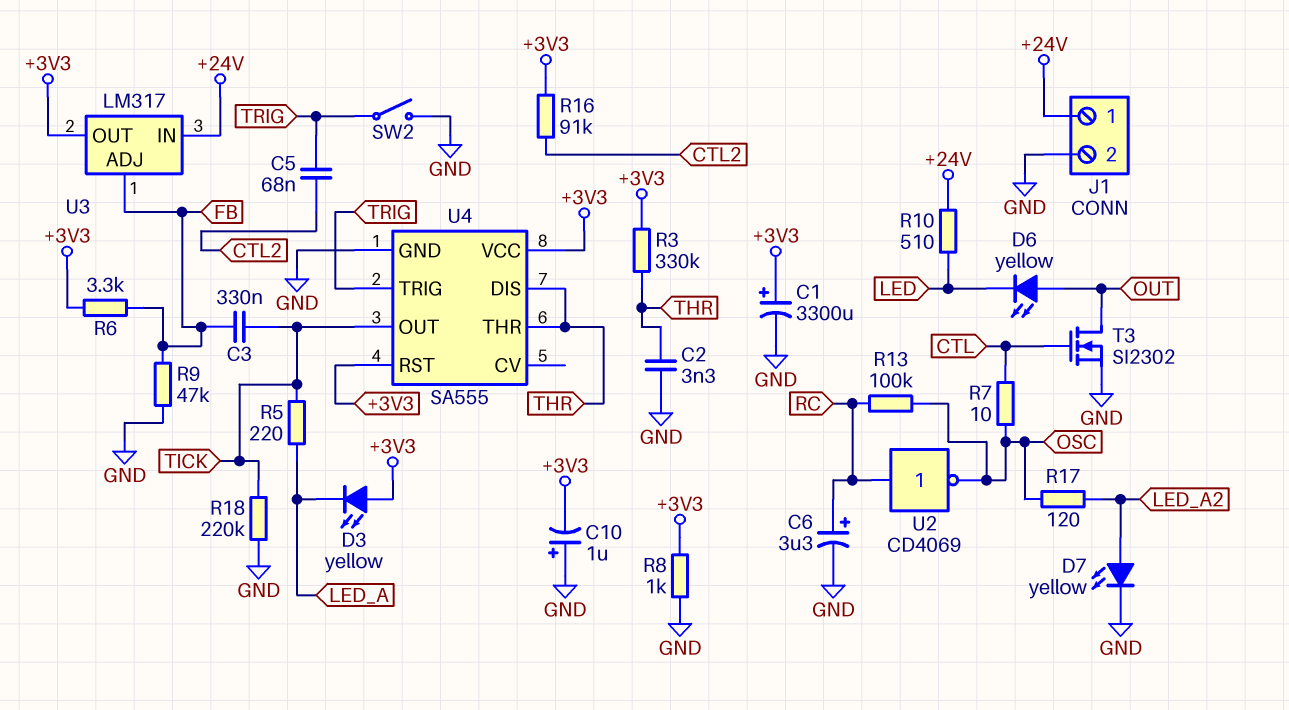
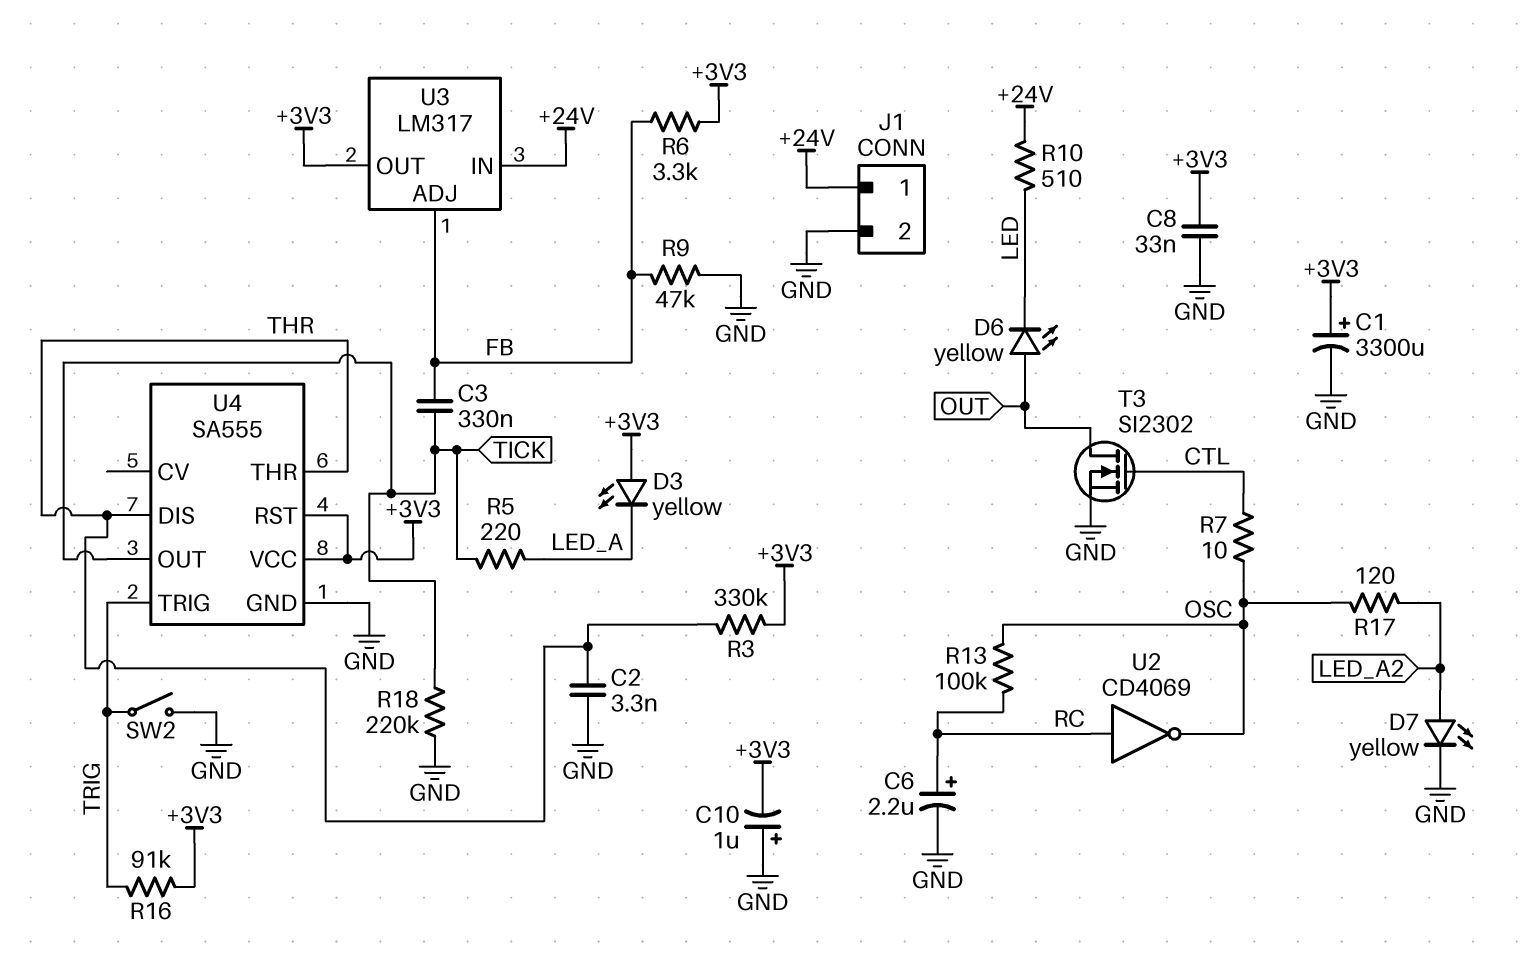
C5: 68nF (CTL2, TRIG) -> none
C6: 3.3uF (plus RC, minus GND) -> 2.2uF (plus RC, minus GND)
C8: none -> 33nF (+3V3, GND)
R8: 1k (+3V3, GND) -> none
R16: 91k (+3V3, CTL2) -> 91k (+3V3, TRIG)

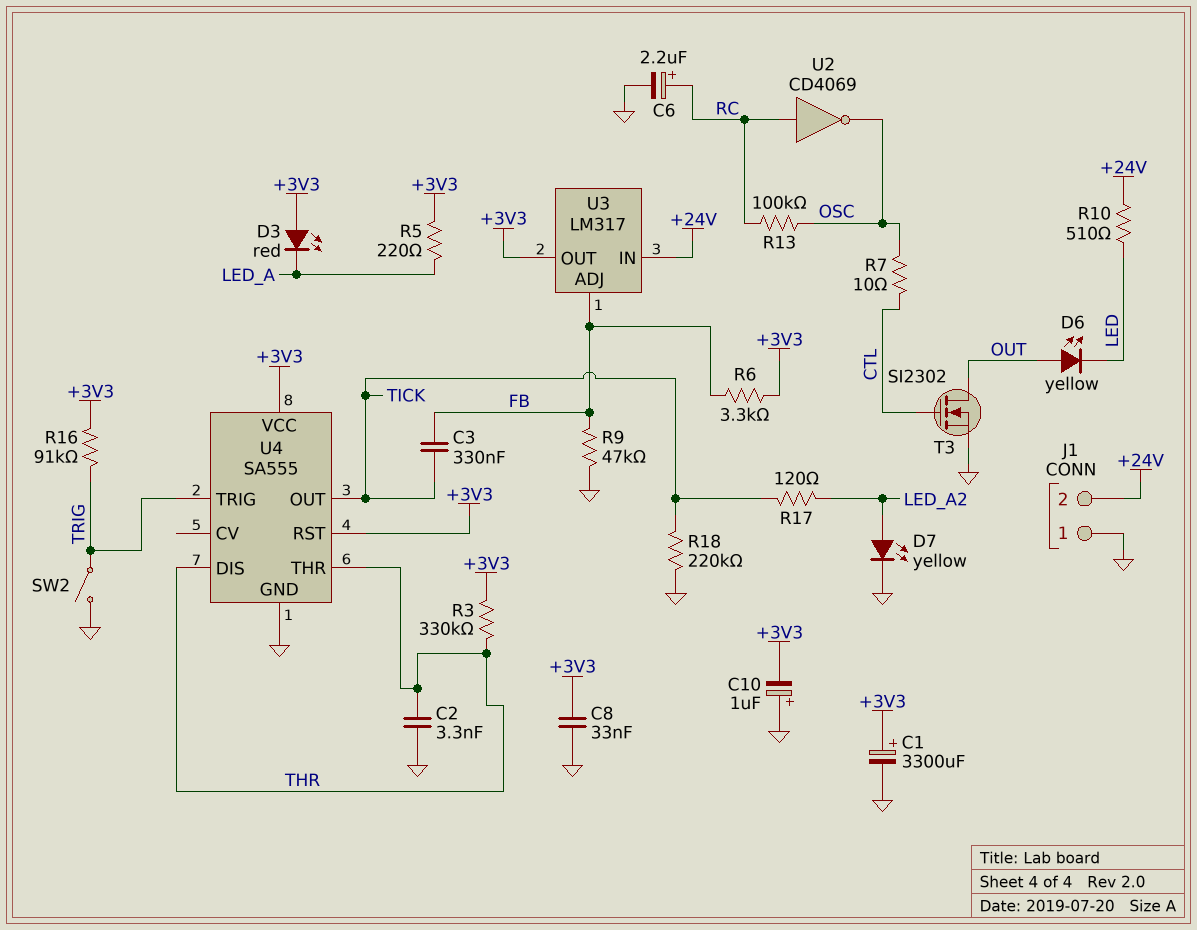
D3: LED yellow (A +3V3, K LED_A) -> LED red (A +3V3, K LED_A)
J1 pin 1: +24V -> GND
J1 pin 2: GND -> +24V
R5: 220 (LED_A, TICK) -> 220 (+3V3, LED_A)
R17: 120 (LED_A2, OSC) -> 120 (LED_A2, TICK)

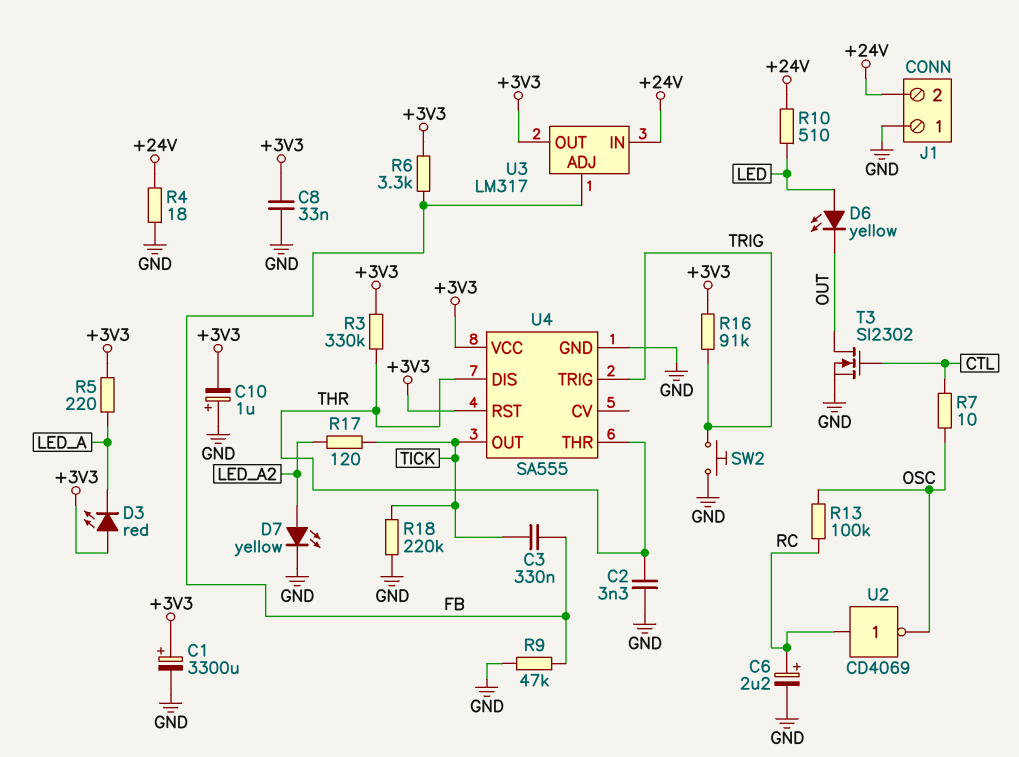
D6: LED yellow (A OUT, K LED) -> LED yellow (A LED, K OUT)
R4: none -> 18 (+24V, GND)
SW2: switch (GND, TRIG) -> button (GND, TRIG)

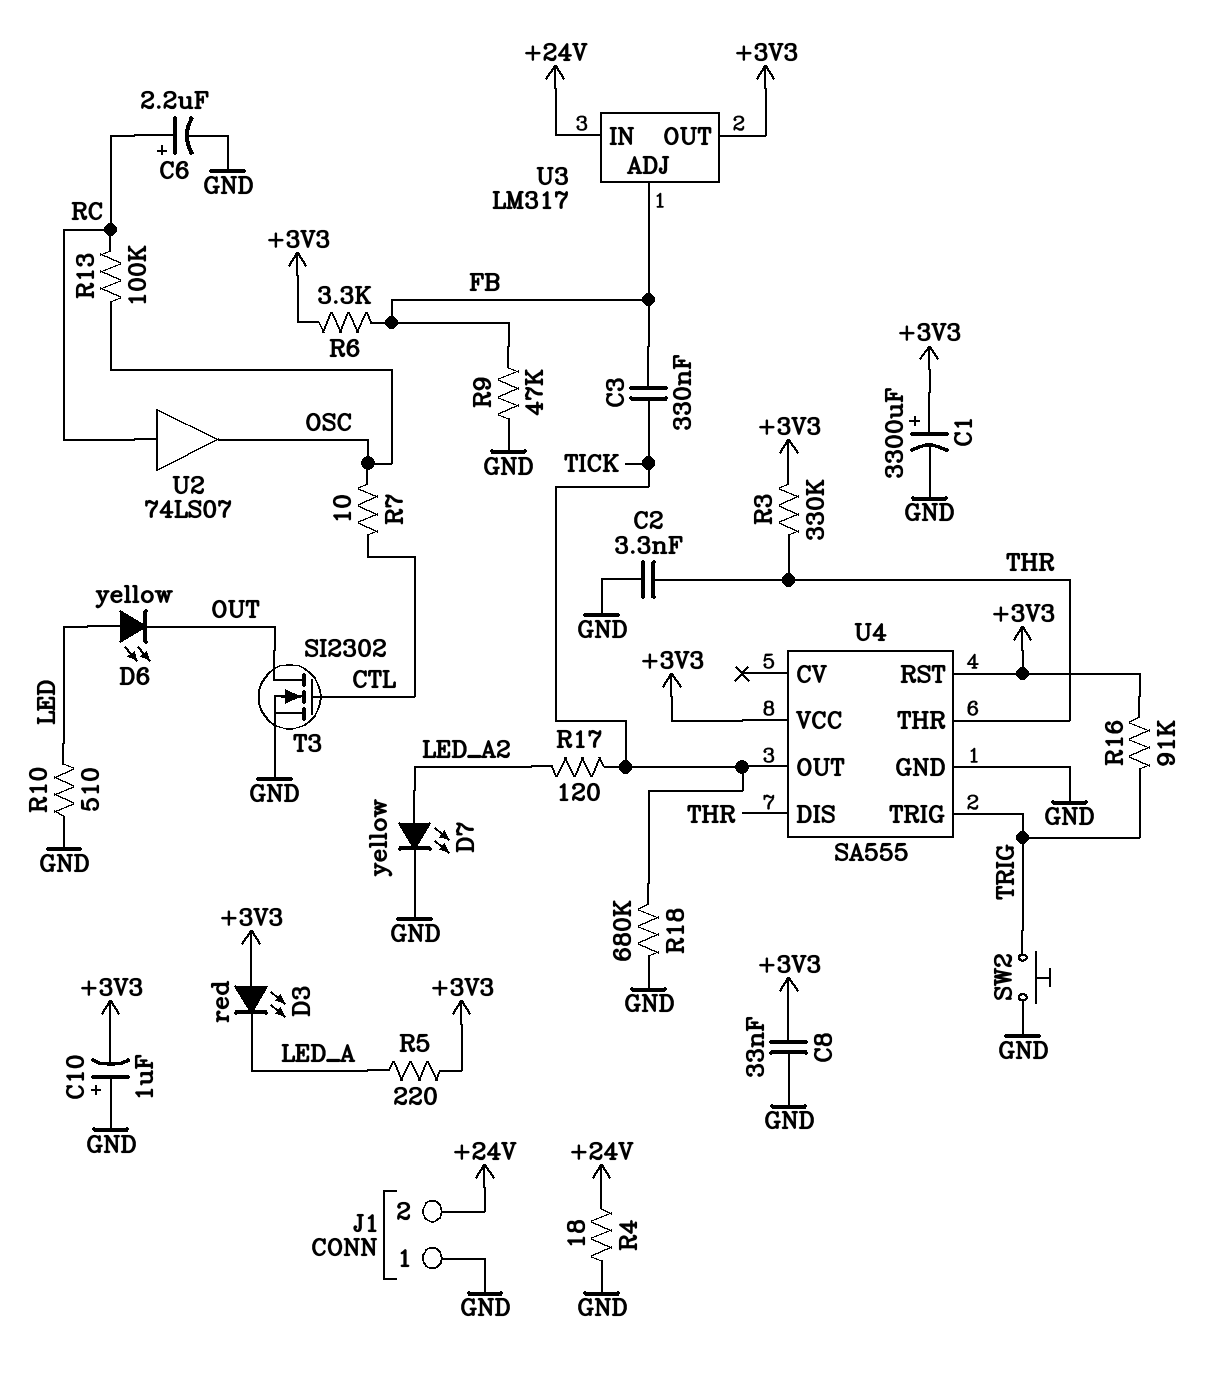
R10: 510 (+24V, LED) -> 510 (GND, LED)
R18: 220k (GND, TICK) -> 680k (GND, TICK)
U2: NOT CD4069 (in RC, out OSC) -> buffer 74LS07 (in RC, out OSC)

